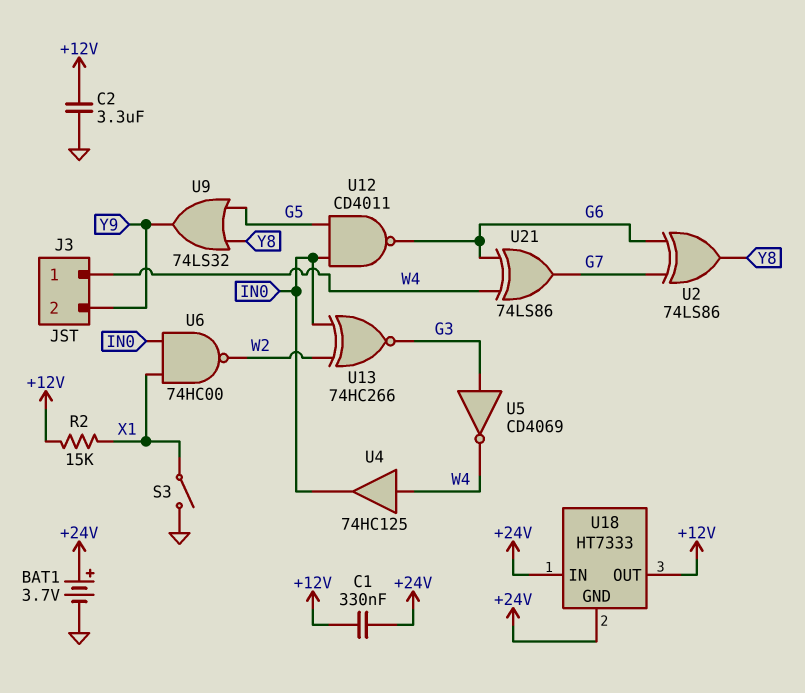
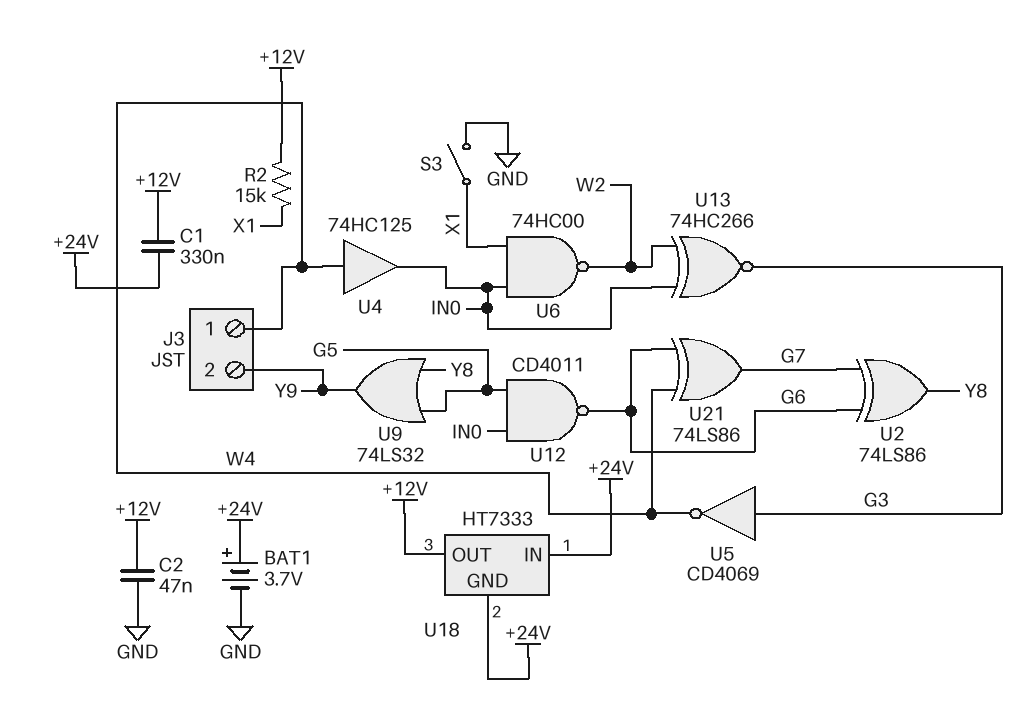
C2: 3.3uF (+12V, GND) -> 47nF (+12V, GND)

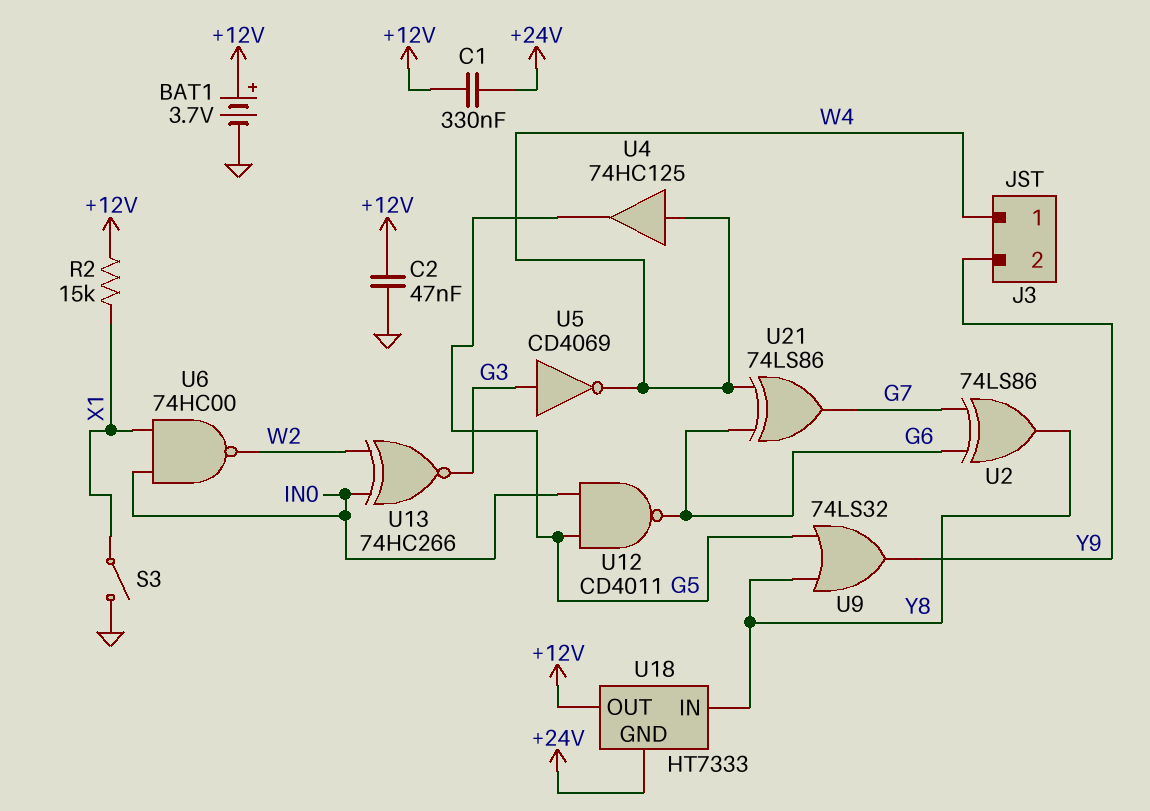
BAT1: 3.7V (plus +24V, minus GND) -> 3.7V (plus +12V, minus GND)
U4: buffer 74HC125 (in W4, out IN0) -> buffer 74HC125 (in W4, out G5)
U18 pin IN: +24V -> Y8

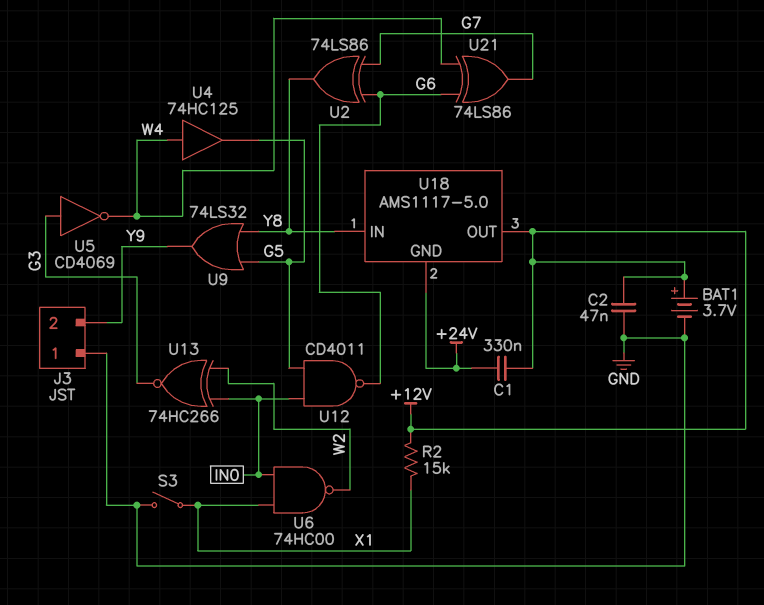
J3 pin 1: W4 -> GND
U18: HT7333 -> AMS1117-5.0

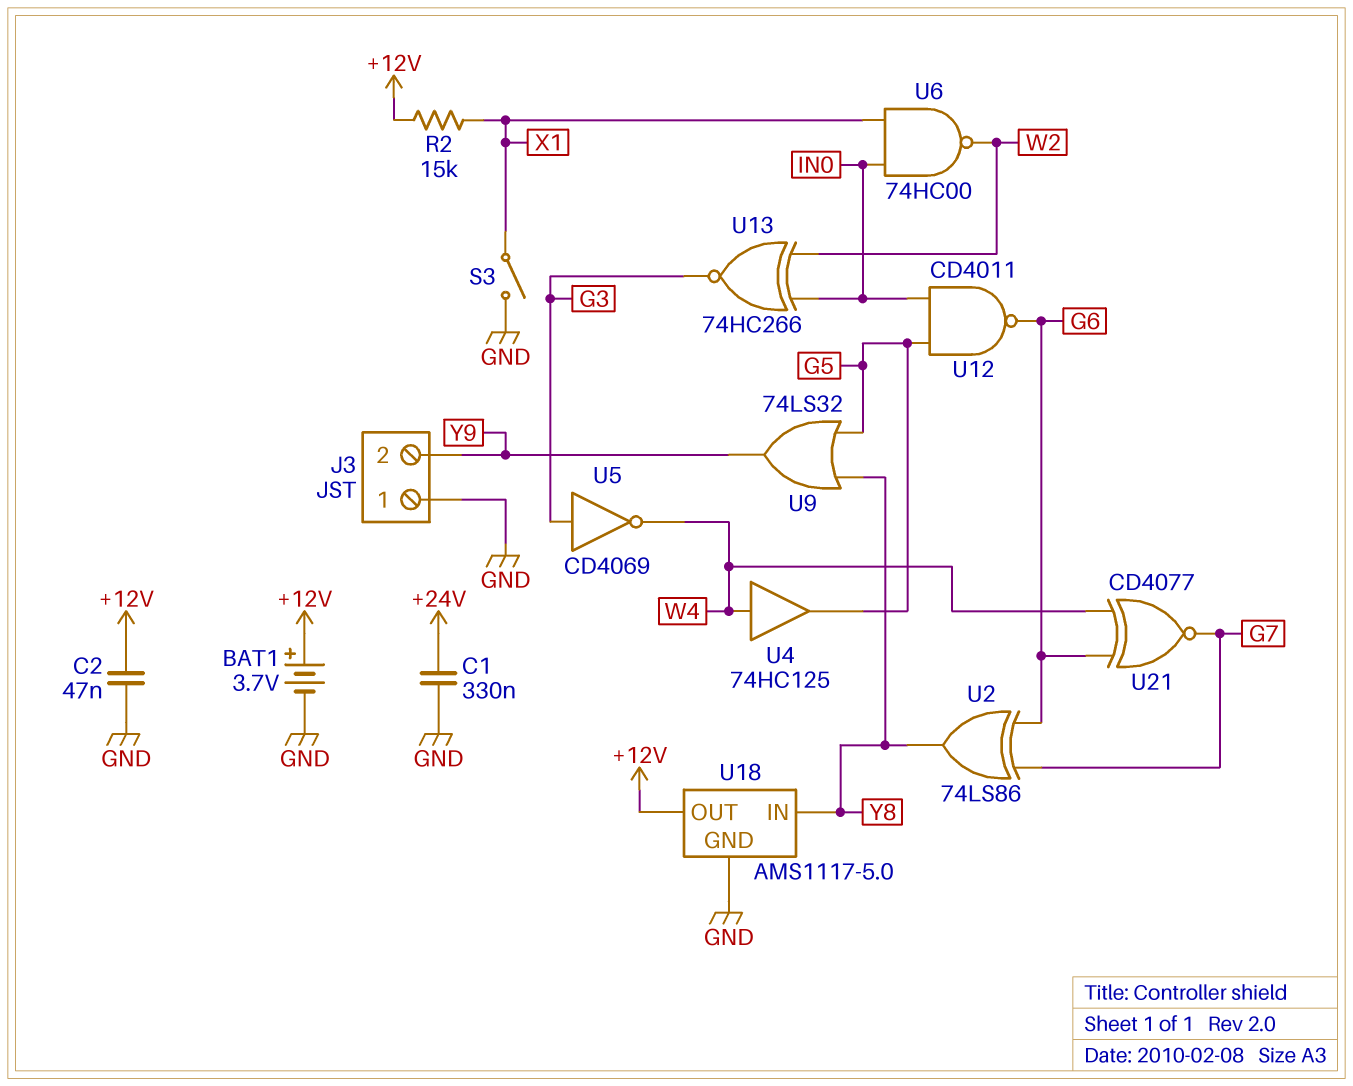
C1: 330nF (+12V, +24V) -> 330nF (+24V, GND)
U18 pin GND: +24V -> GND
U21: XOR 74LS86 (in G6, in W4, out G7) -> XNOR CD4077 (in G6, in W4, out G7)

